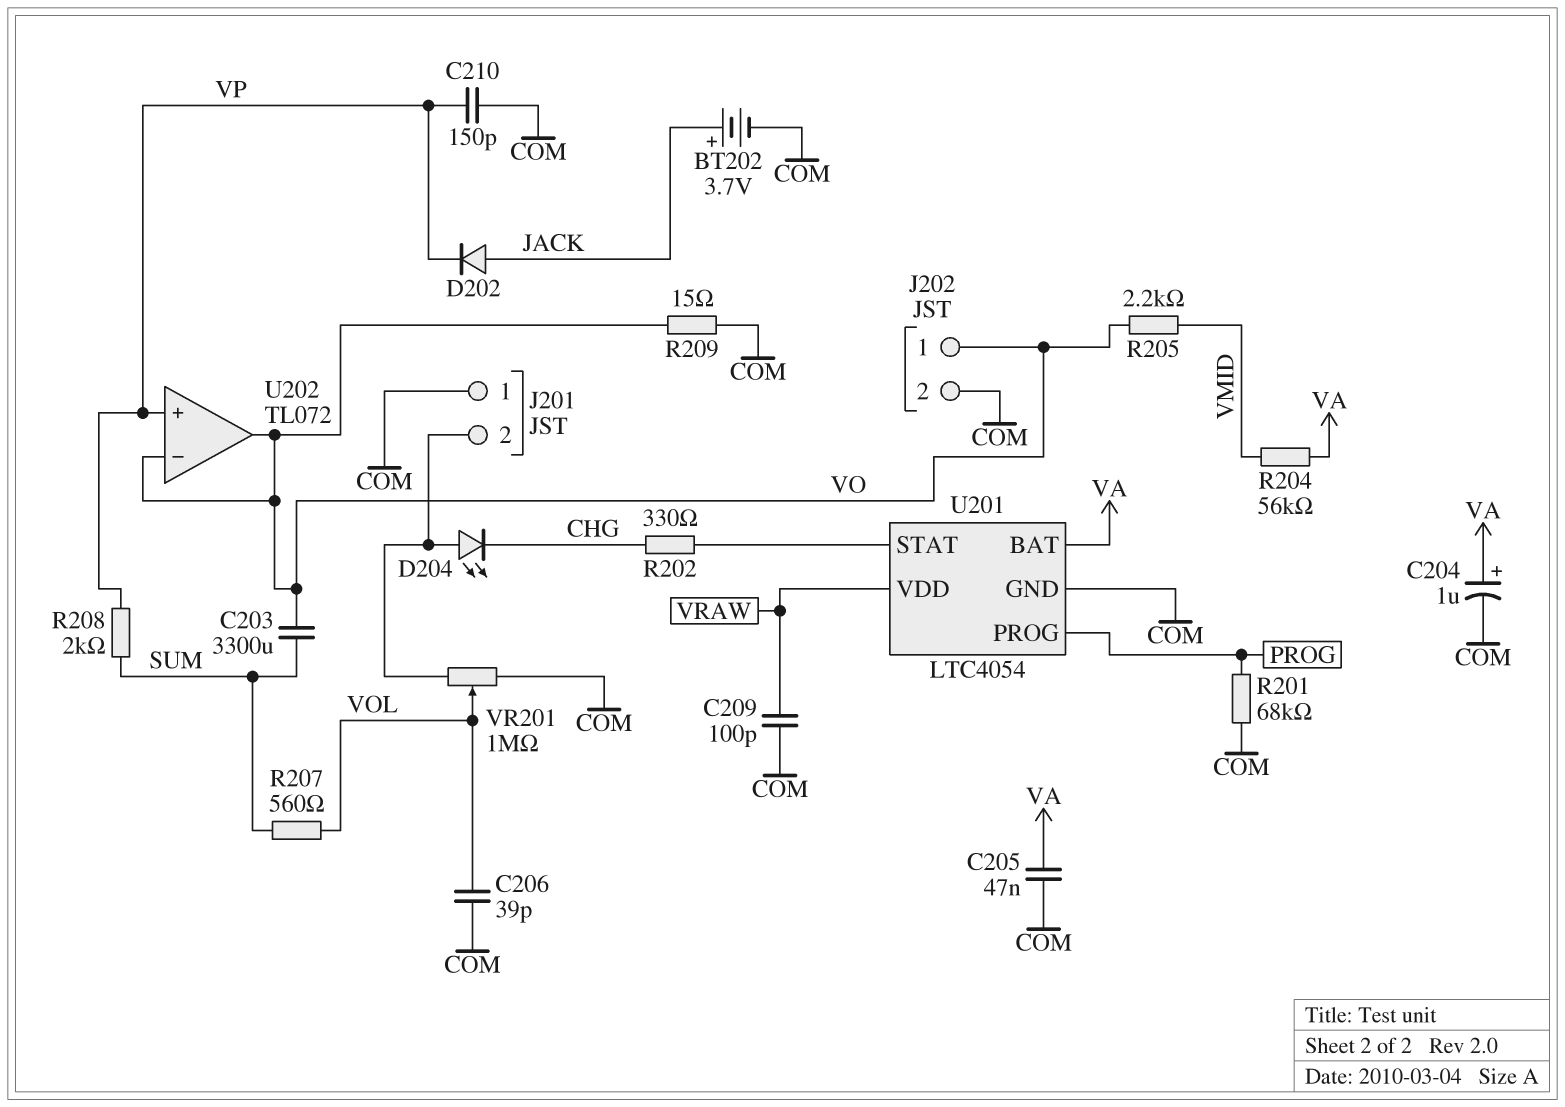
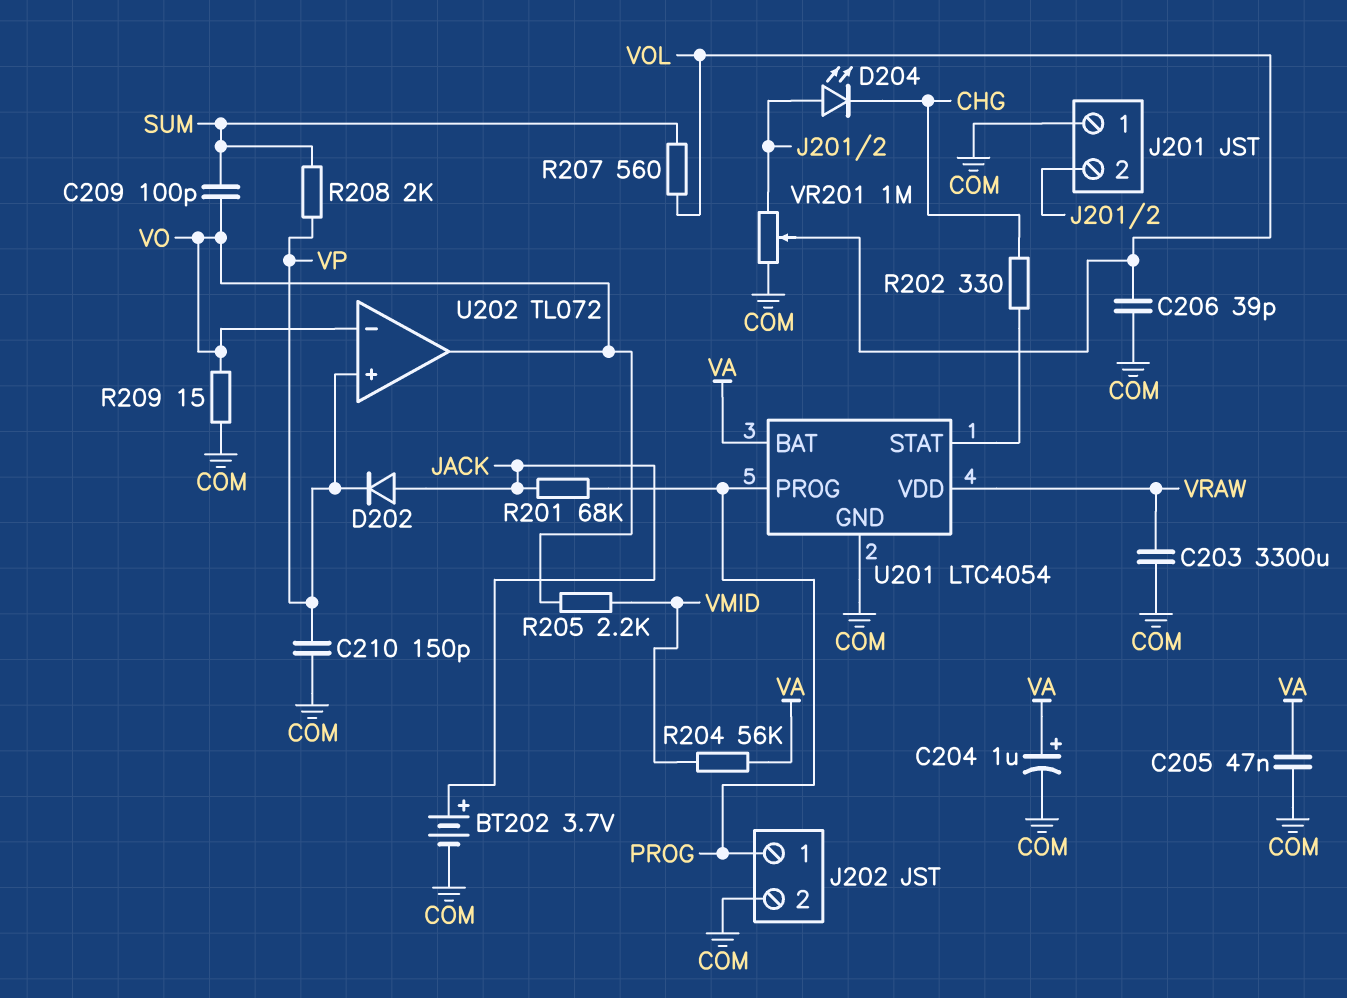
C203: 3300uF (SUM, VO) -> 3300uF (COM, VRAW)
C209: 100pF (COM, VRAW) -> 100pF (SUM, VO)
J202 pin 1: VO -> PROG
R201: 68k (COM, PROG) -> 68k (JACK, PROG)

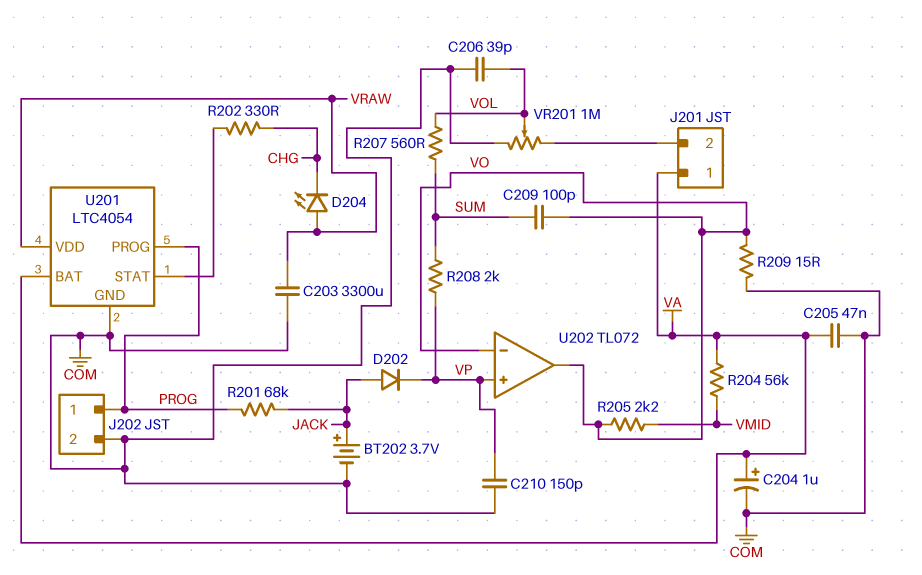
D204: LED (A J201/2, K CHG) -> LED (A VRAW, K CHG)
J201 pin 1: COM -> VA

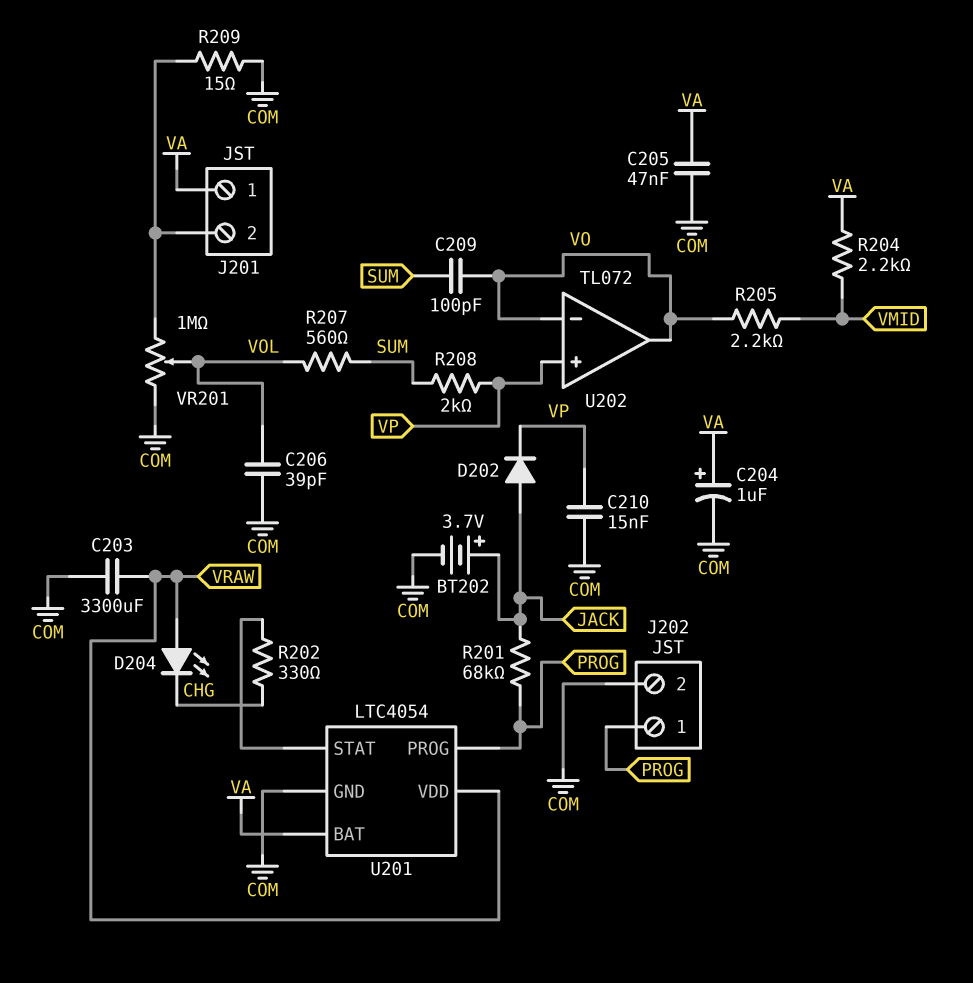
C210: 150pF (COM, VP) -> 15nF (COM, VP)
R204: 56k (VA, VMID) -> 2.2k (VA, VMID)
R209: 15 (COM, VO) -> 15 (COM, J201/2)

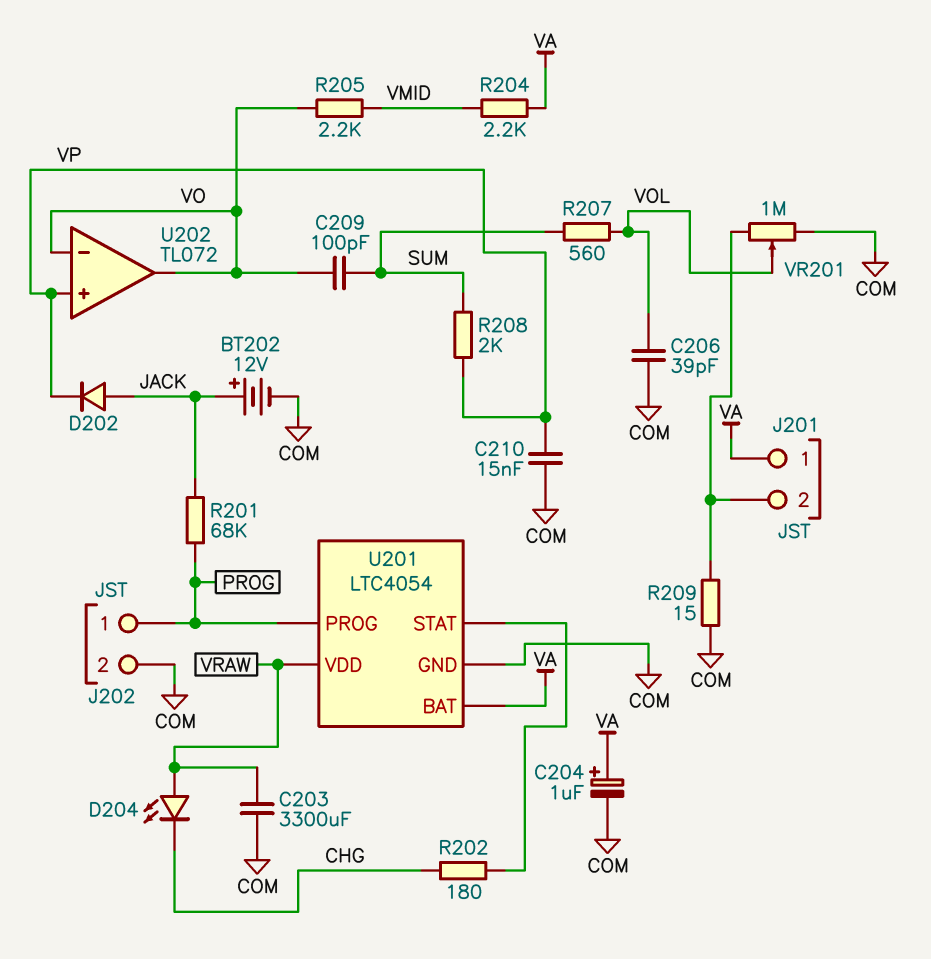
BT202: 3.7V (plus JACK, minus COM) -> 12V (plus JACK, minus COM)
C205: 47nF (COM, VA) -> none
R202: 330 (CHG, U201/STAT) -> 180 (CHG, U201/STAT)

